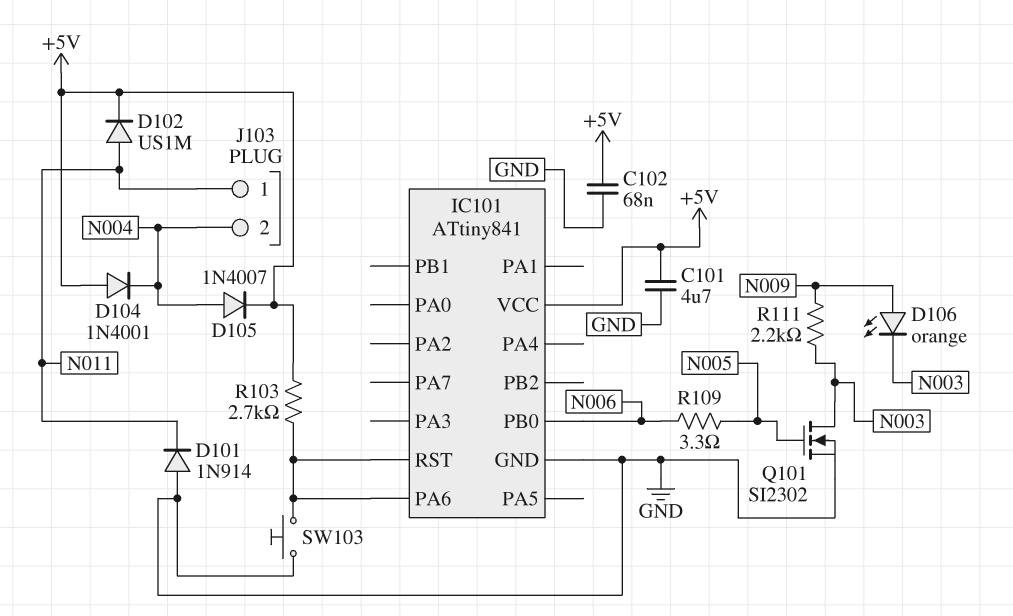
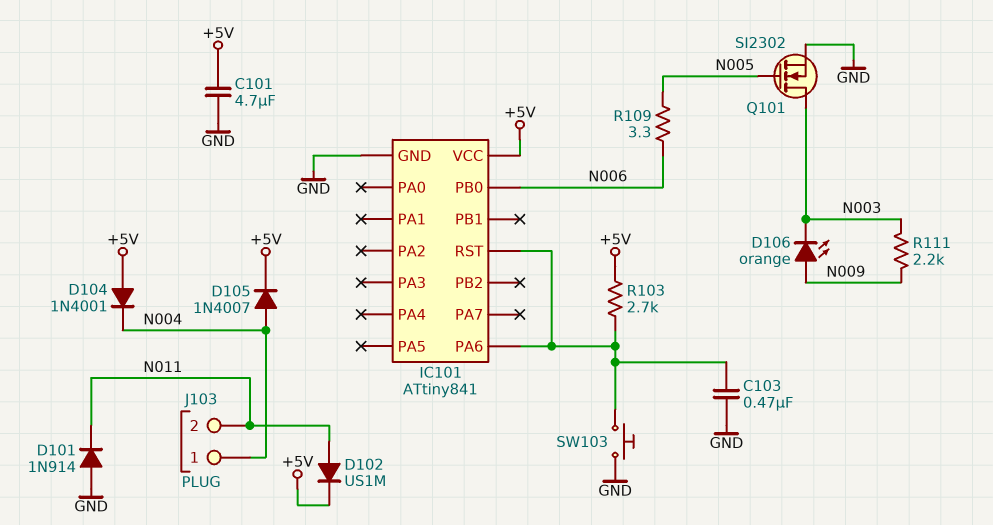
C102: 68nF (+5V, GND) -> none
C103: none -> 470nF (GND, IC101/PA6)
J103 pin 1: N011 -> N004
J103 pin 2: N004 -> N011

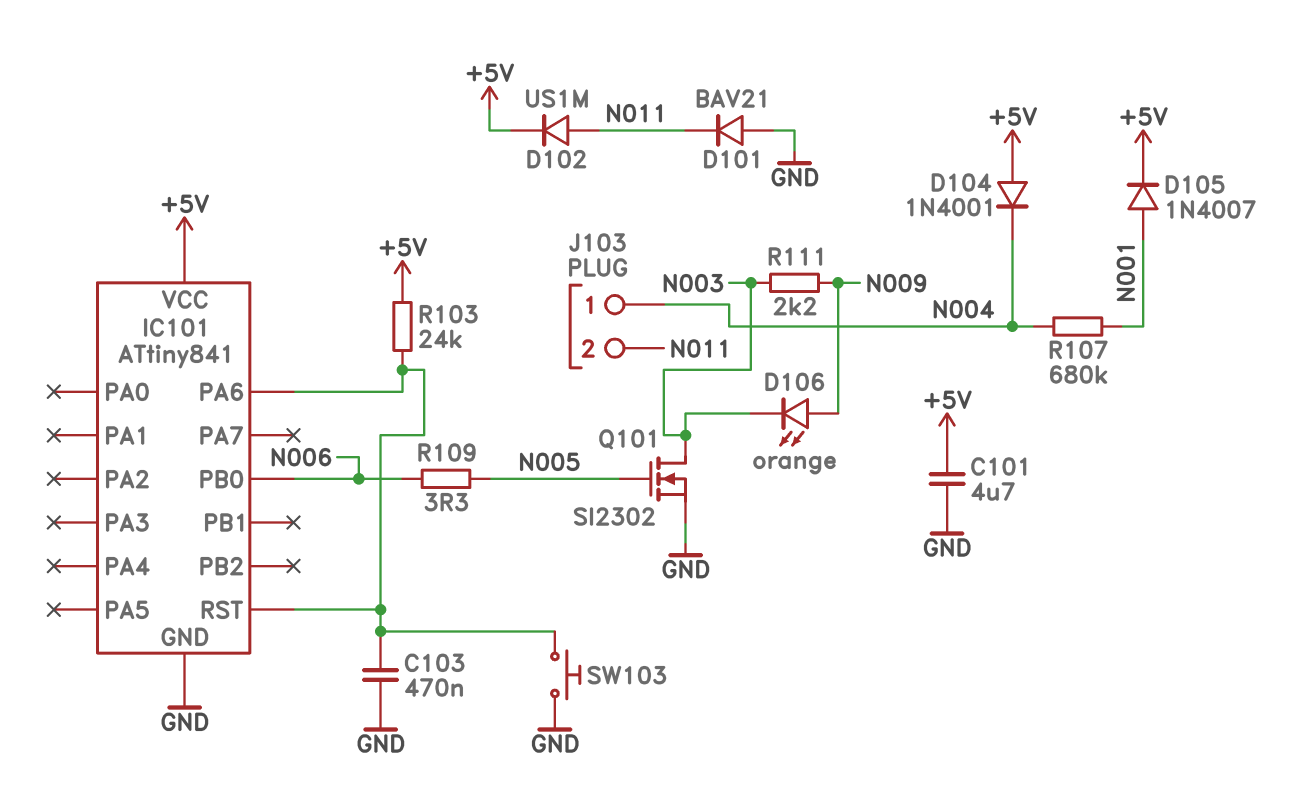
D101: diode 1N914 (A GND, K N011) -> diode BAV21 (A GND, K N011)
D105: diode 1N4007 (A N004, K +5V) -> diode 1N4007 (A N001, K +5V)
R103: 2.7k (+5V, IC101/PA6) -> 24k (+5V, IC101/PA6)
R107: none -> 680k (N001, N004)

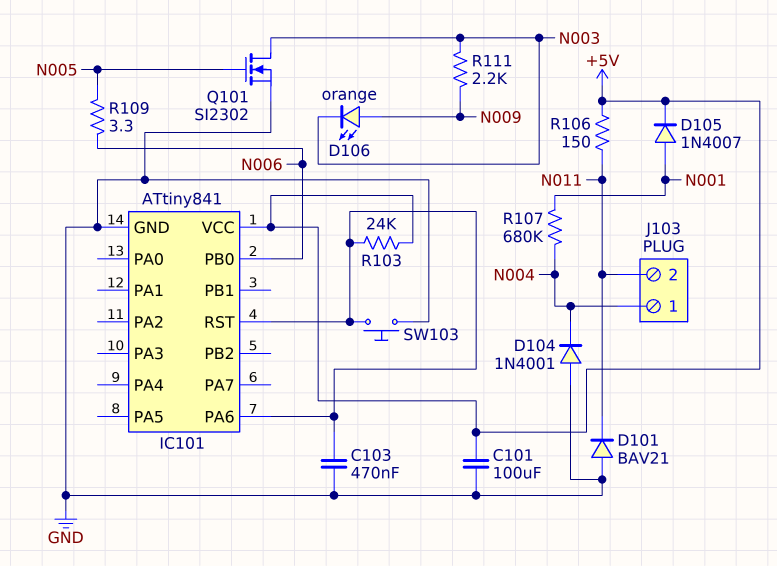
C101: 4.7uF (+5V, GND) -> 100uF (+5V, GND)
D102: diode US1M (A N011, K +5V) -> none
D104: diode 1N4001 (A +5V, K N004) -> diode 1N4001 (A GND, K N004)
R106: none -> 150 (+5V, N011)

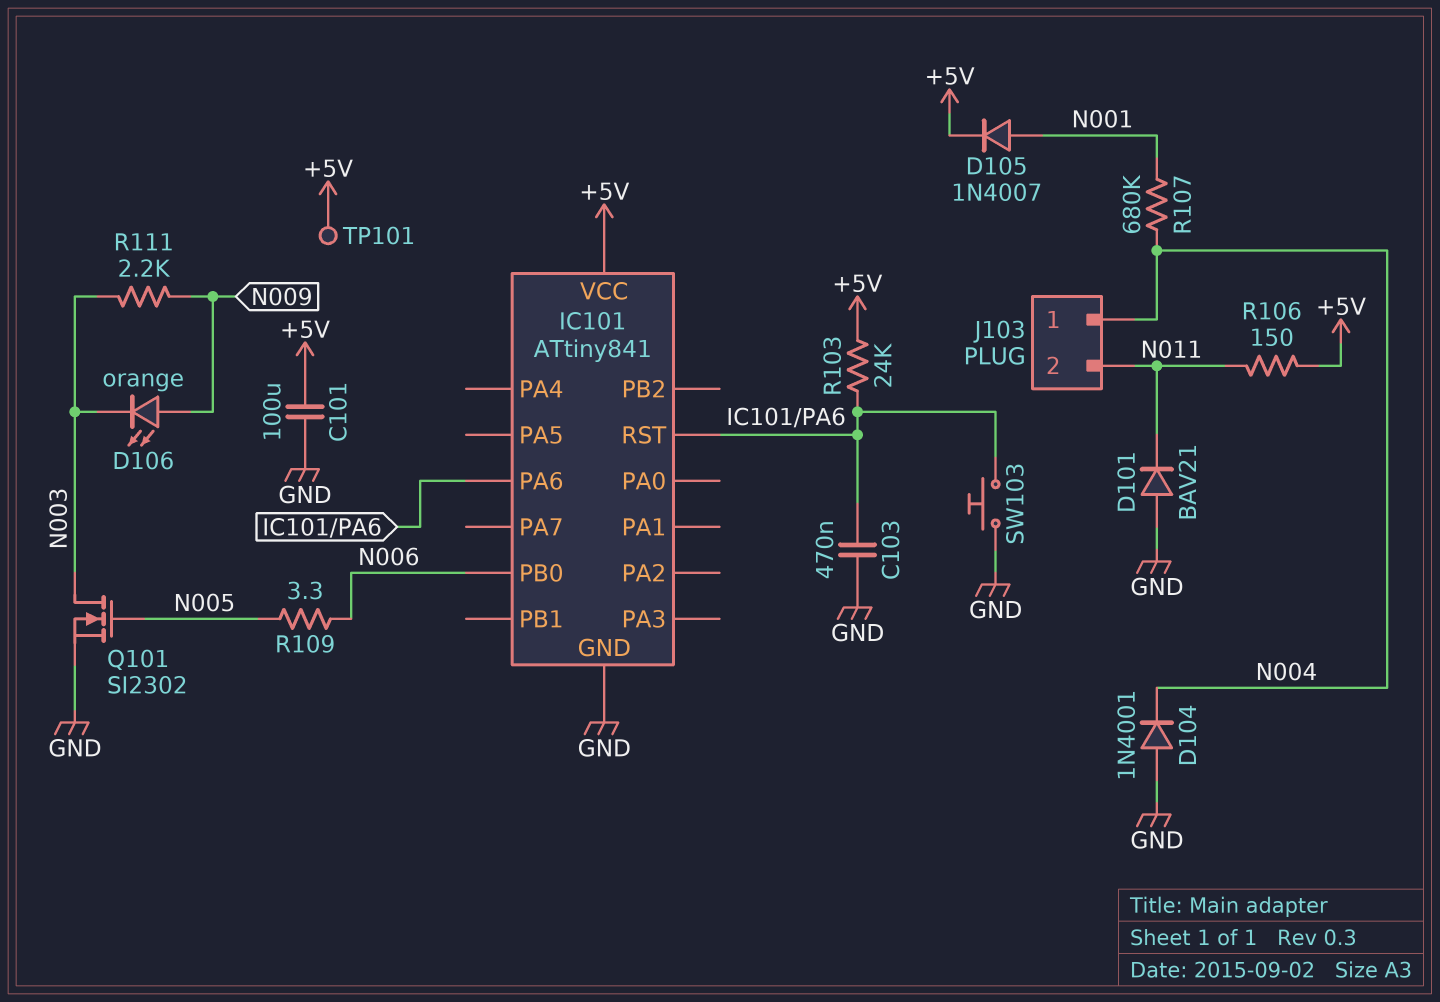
TP101: none -> test point (+5V)

